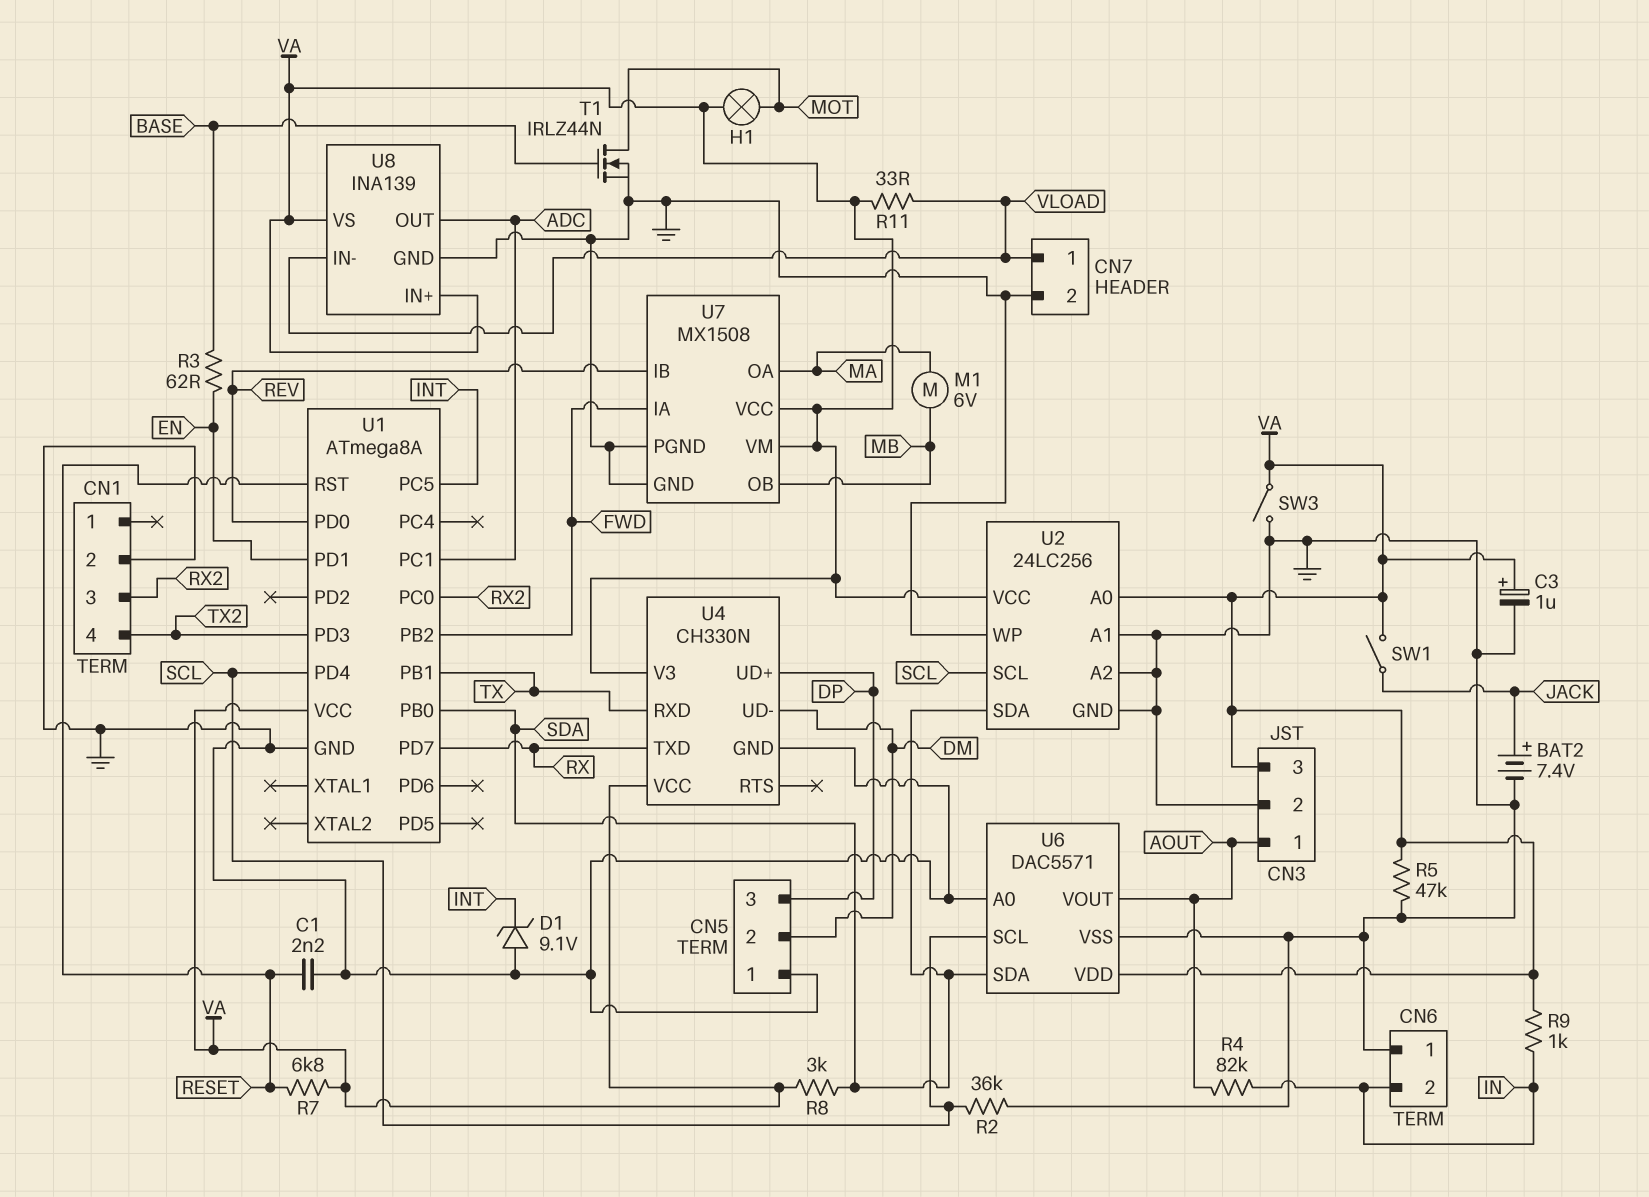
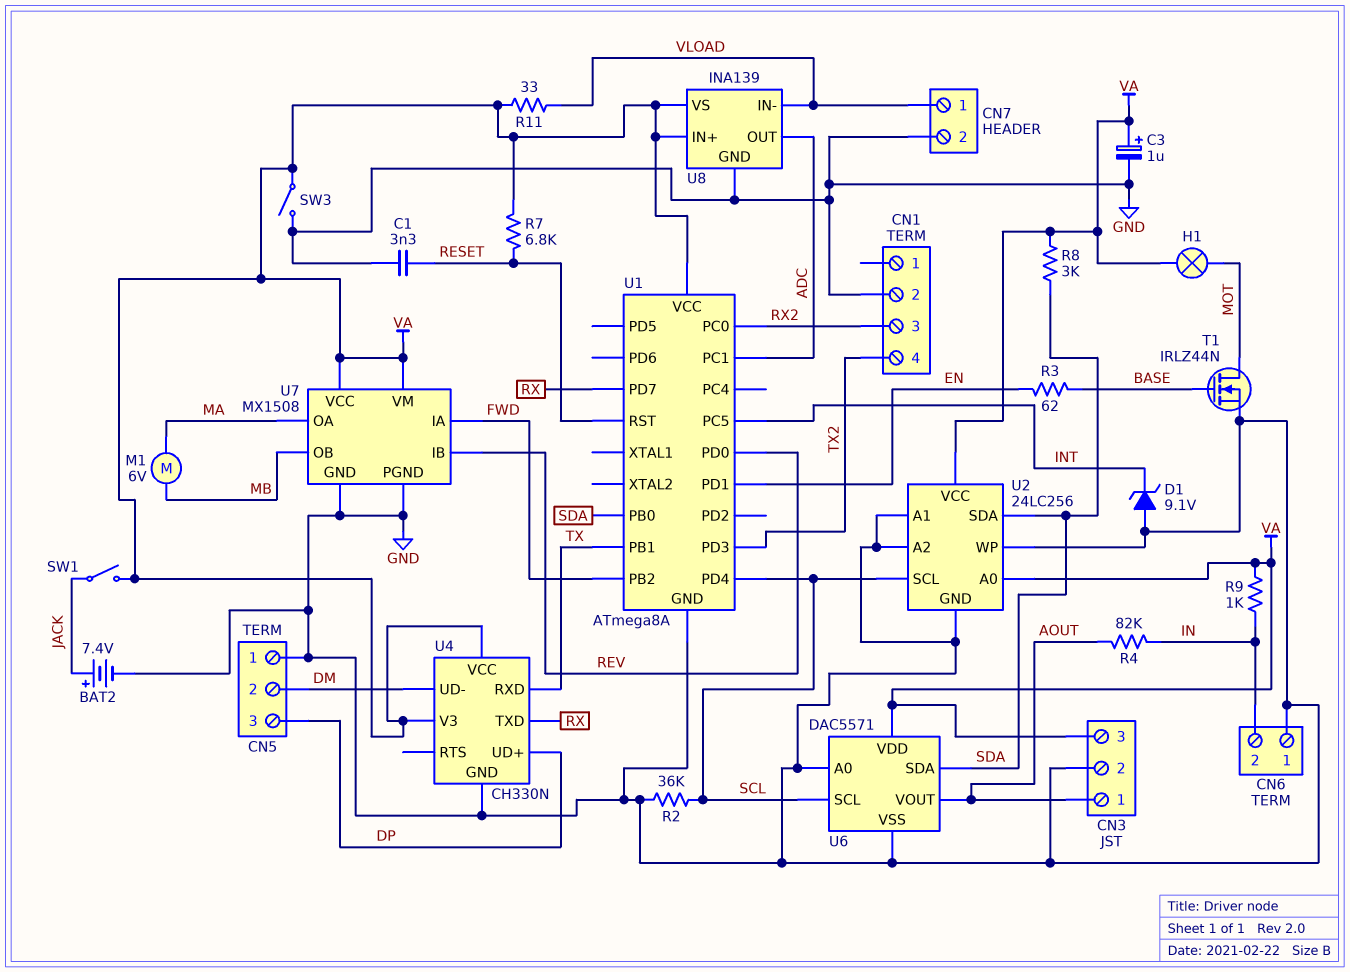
C1: 2.2nF (GND, RESET) -> 3.3nF (GND, RESET)
R5: 47k (GND, VA) -> none

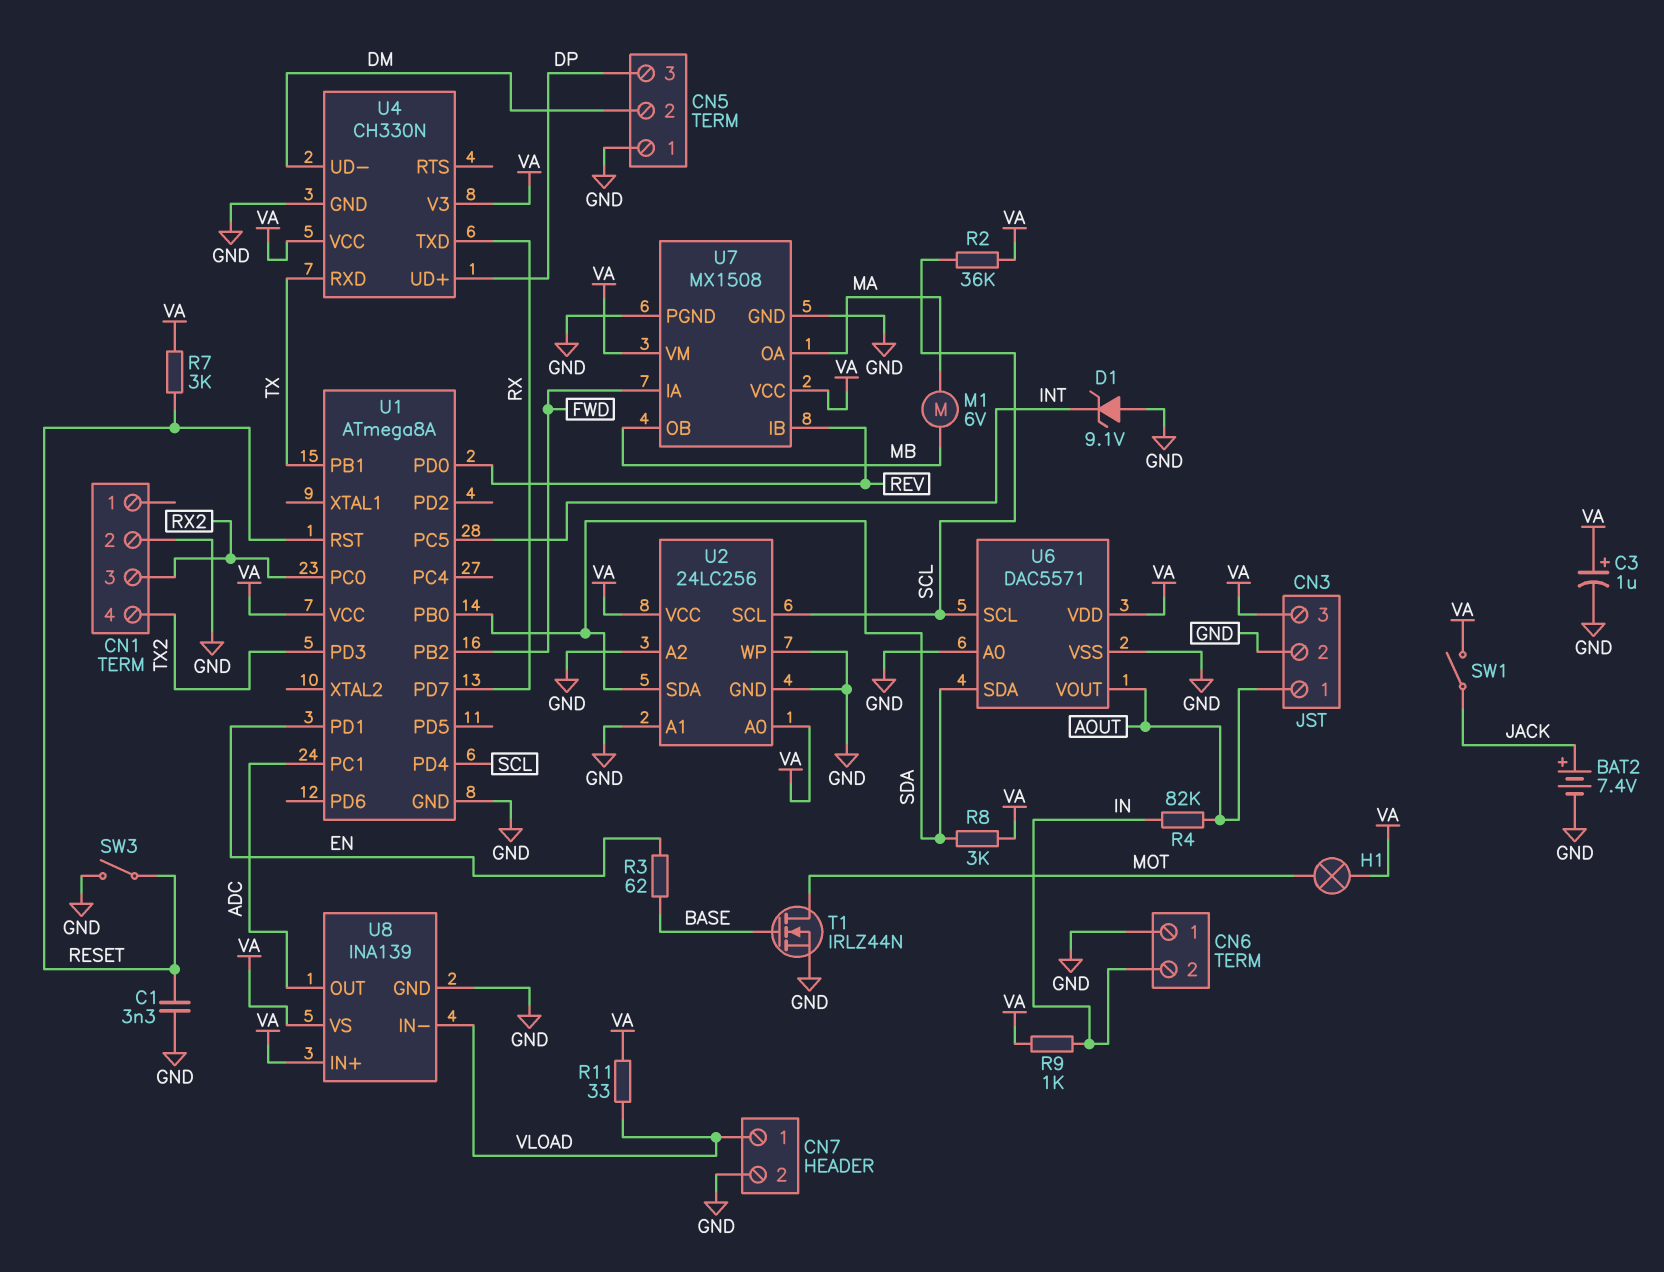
R2: 36k (GND, SCL) -> 36k (SCL, VA)
R7: 6.8k (RESET, VA) -> 3k (RESET, VA)
SW3: switch (GND, VA) -> switch (GND, RESET)

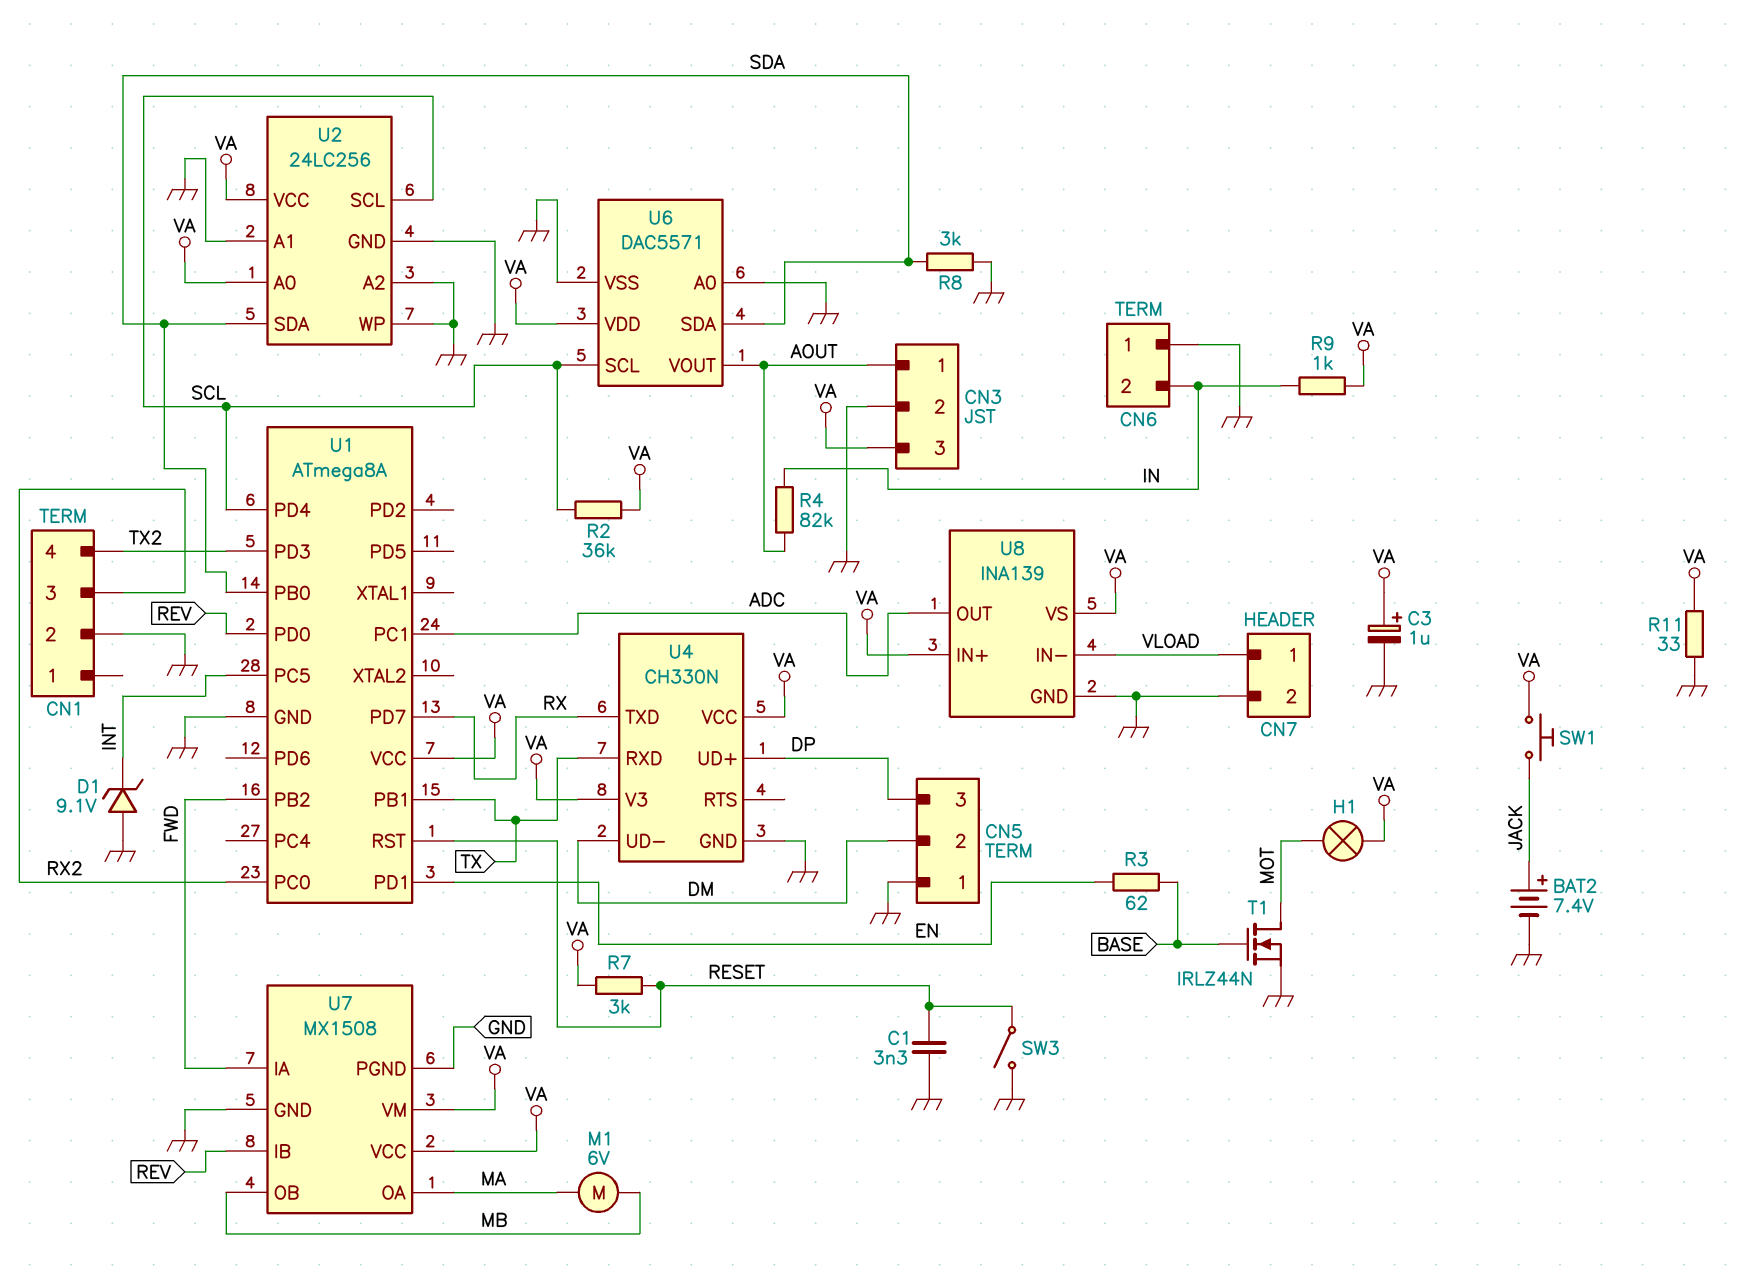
R8: 3k (SDA, VA) -> 3k (GND, SDA)
R11: 33 (VA, VLOAD) -> 33 (GND, VA)
SW1: switch (JACK, VA) -> button (JACK, VA)

